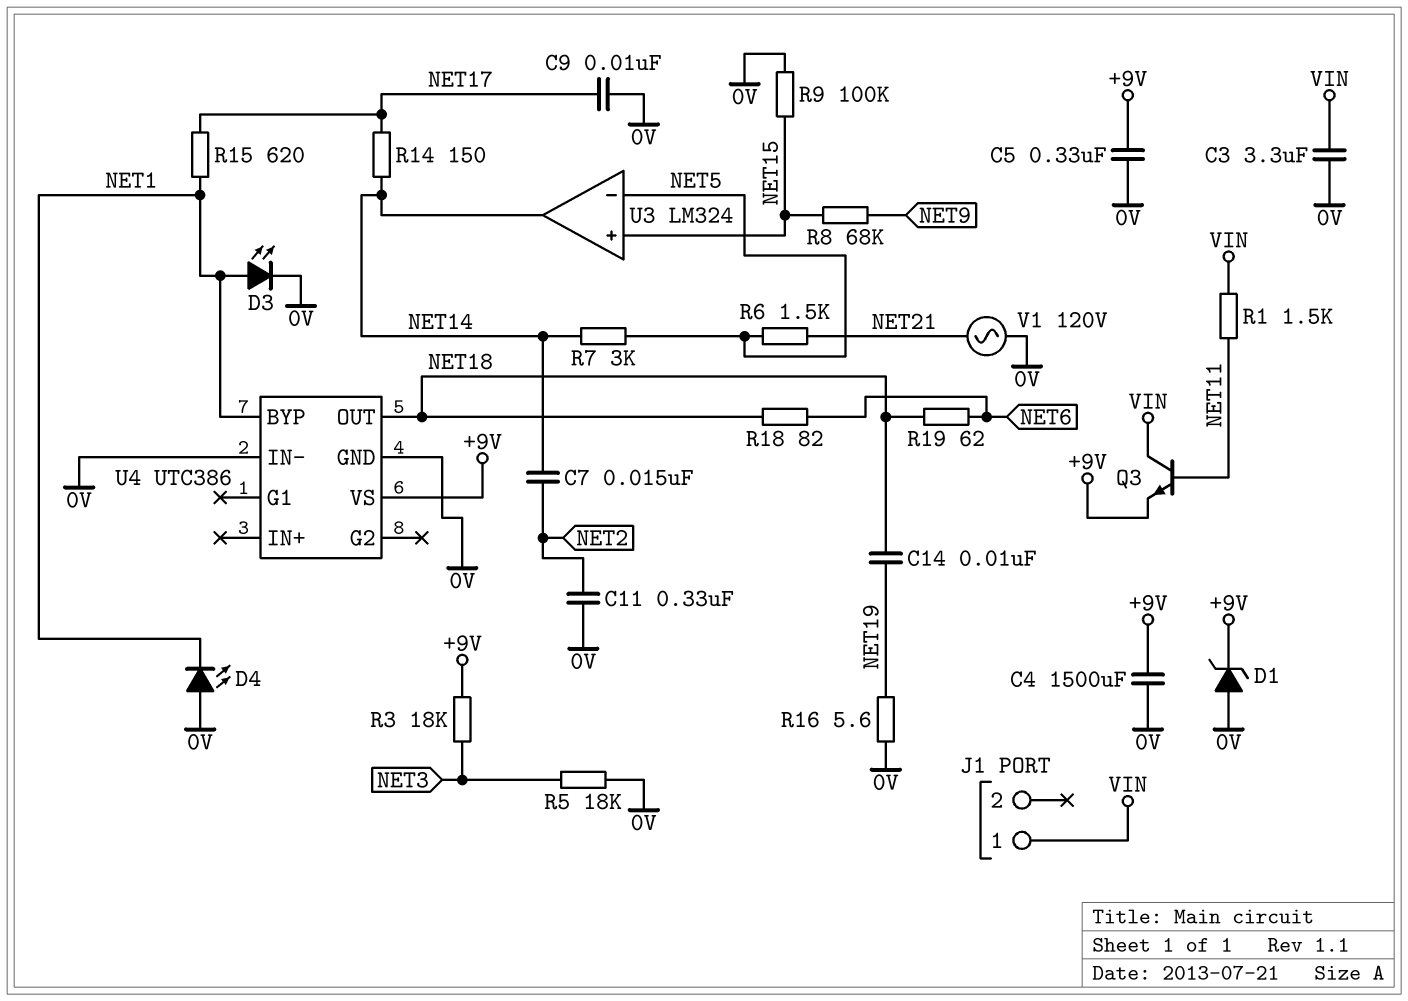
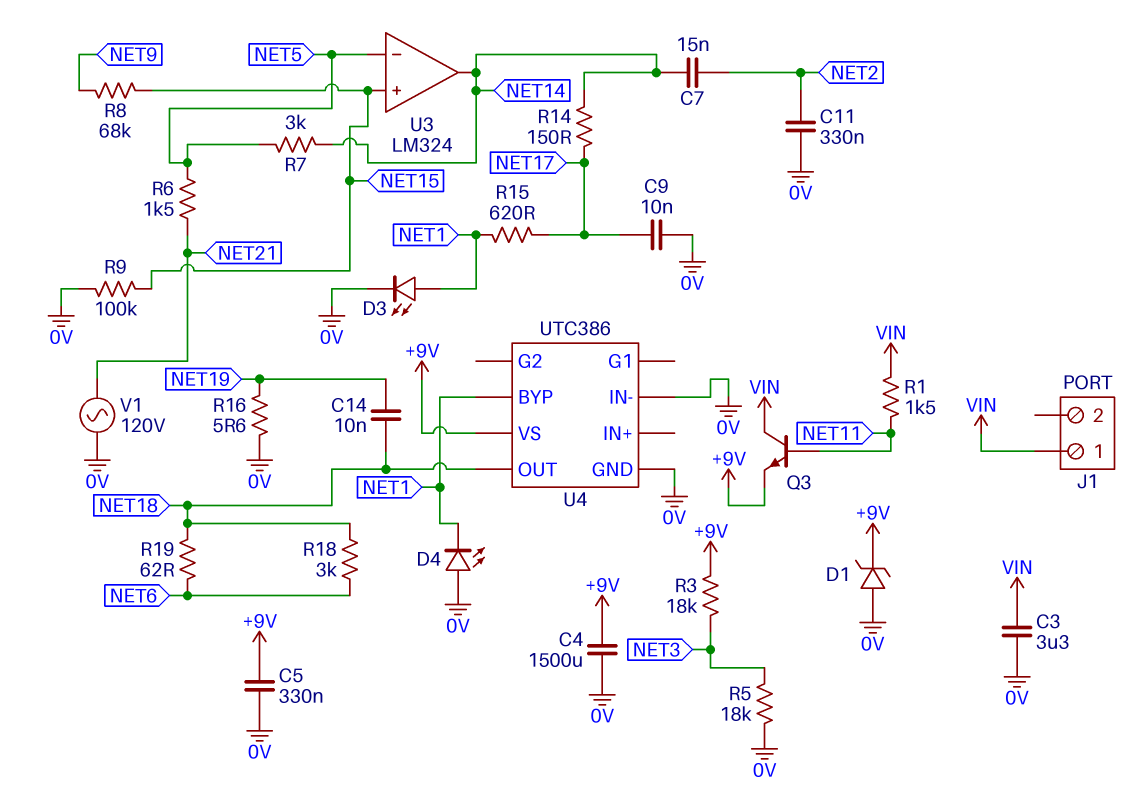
R18: 82 (NET6, NET18) -> 3k (NET6, NET18)

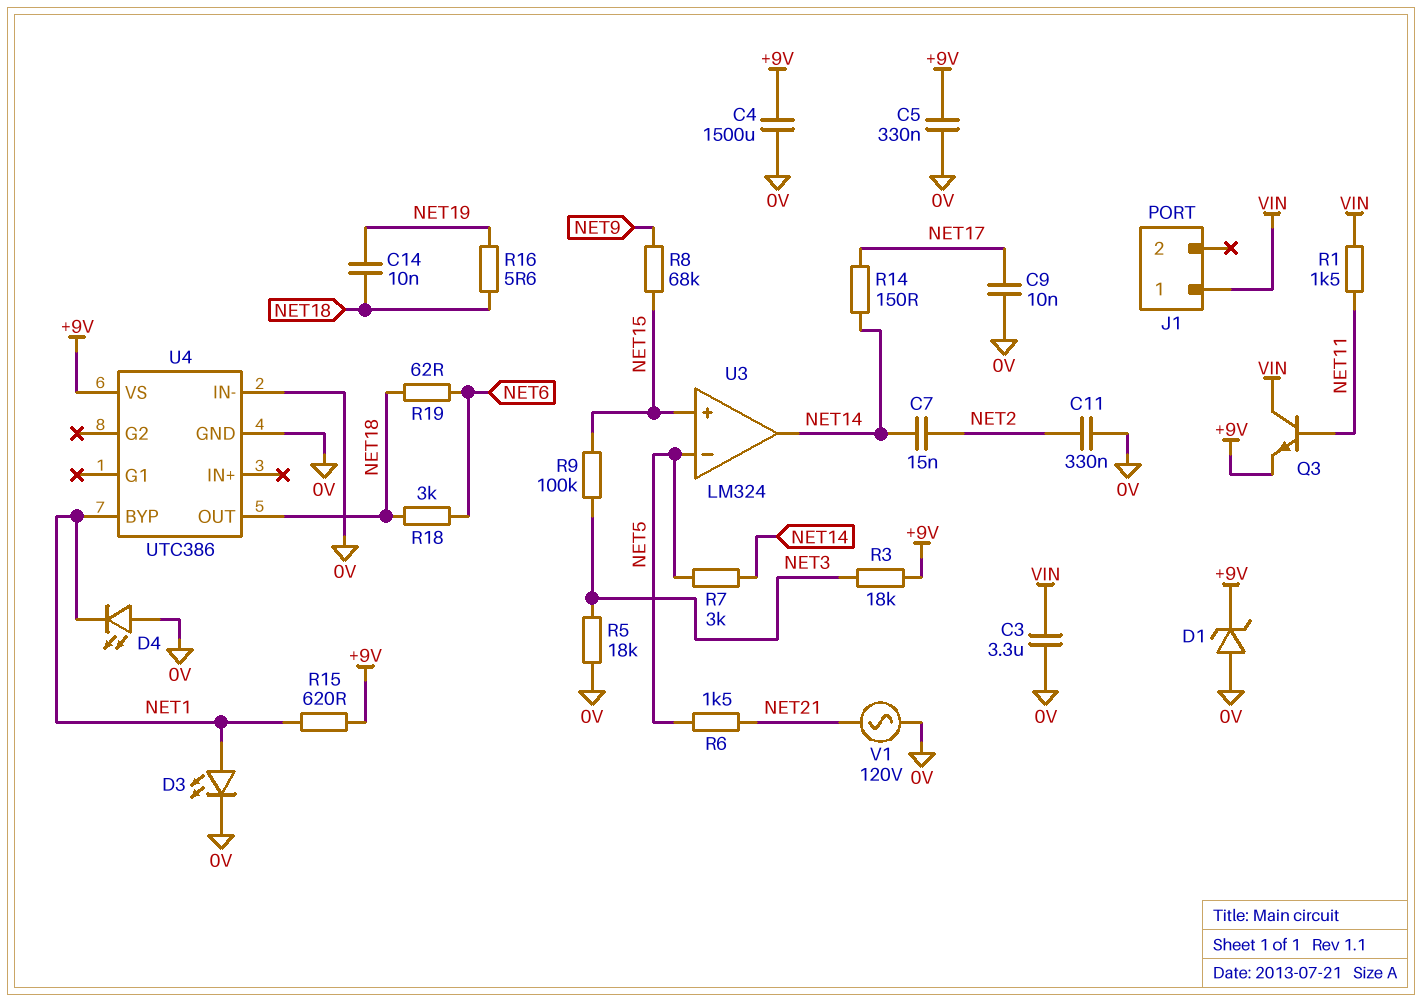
R9: 100k (0V, NET15) -> 100k (NET3, NET15)
R15: 620 (NET1, NET17) -> 620 (+9V, NET1)
R16: 5.6 (0V, NET19) -> 5.6 (NET18, NET19)

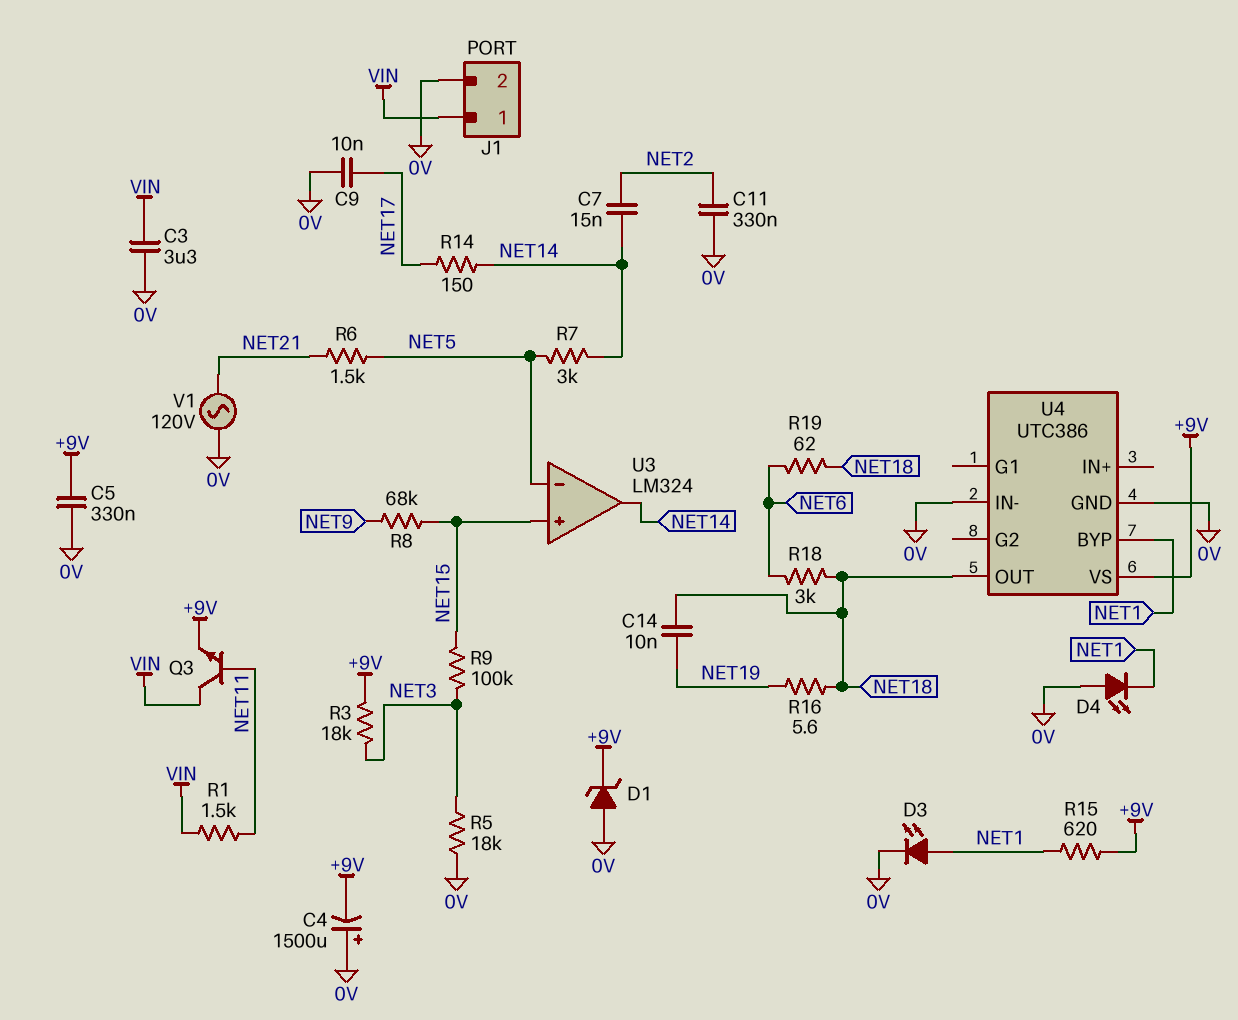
C4: 1500uF (+9V, 0V) -> 1500uF (plus 0V, minus +9V)
J1 pin 2: none -> 0V

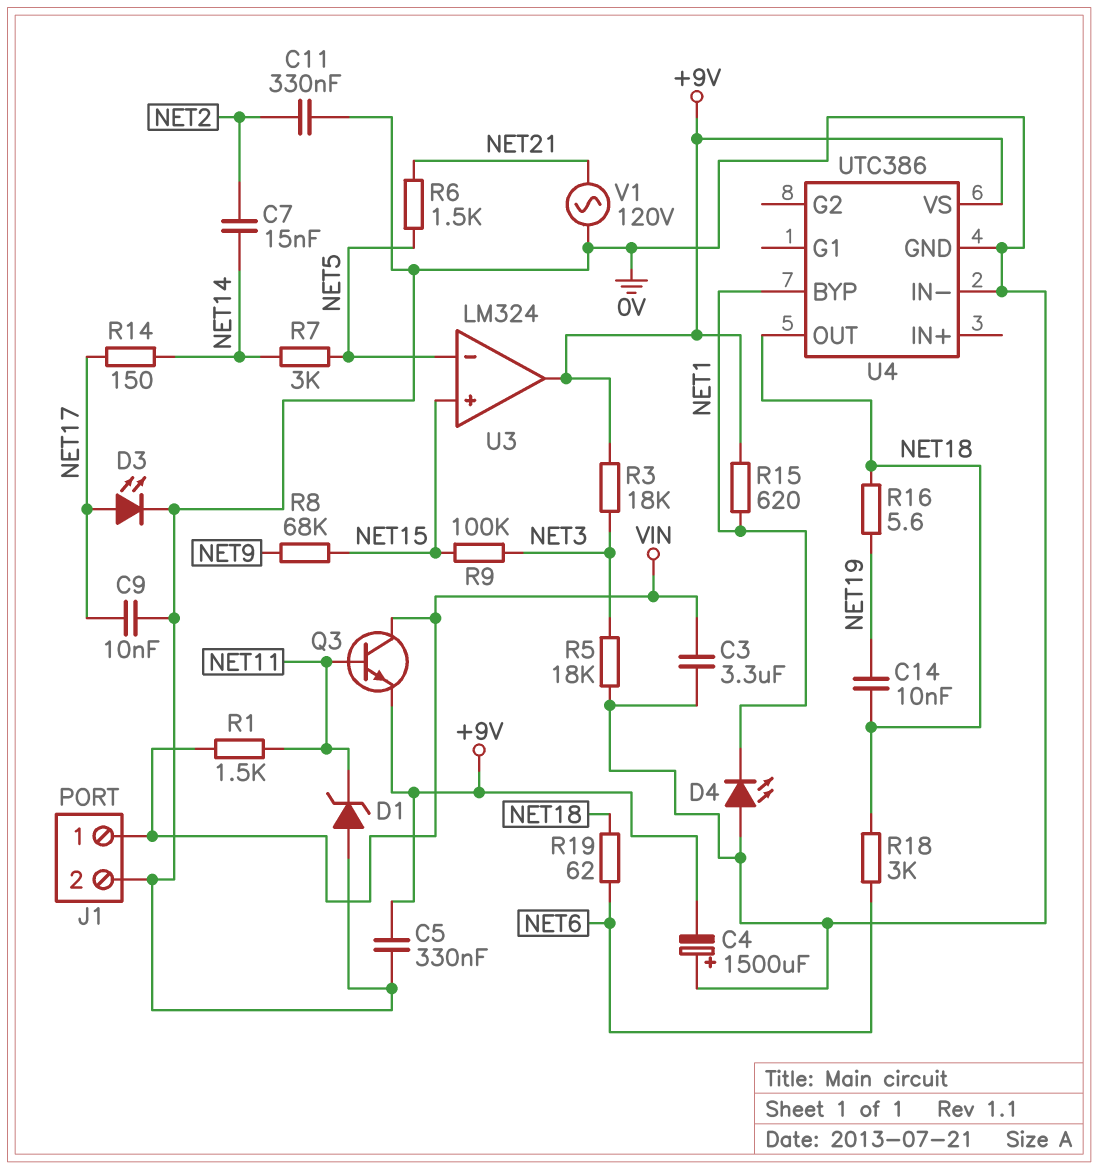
D1: zener (A 0V, K +9V) -> zener (A 0V, K NET11)
D3: LED (A NET1, K 0V) -> LED (A NET17, K 0V)
U3 pin out: NET14 -> +9V

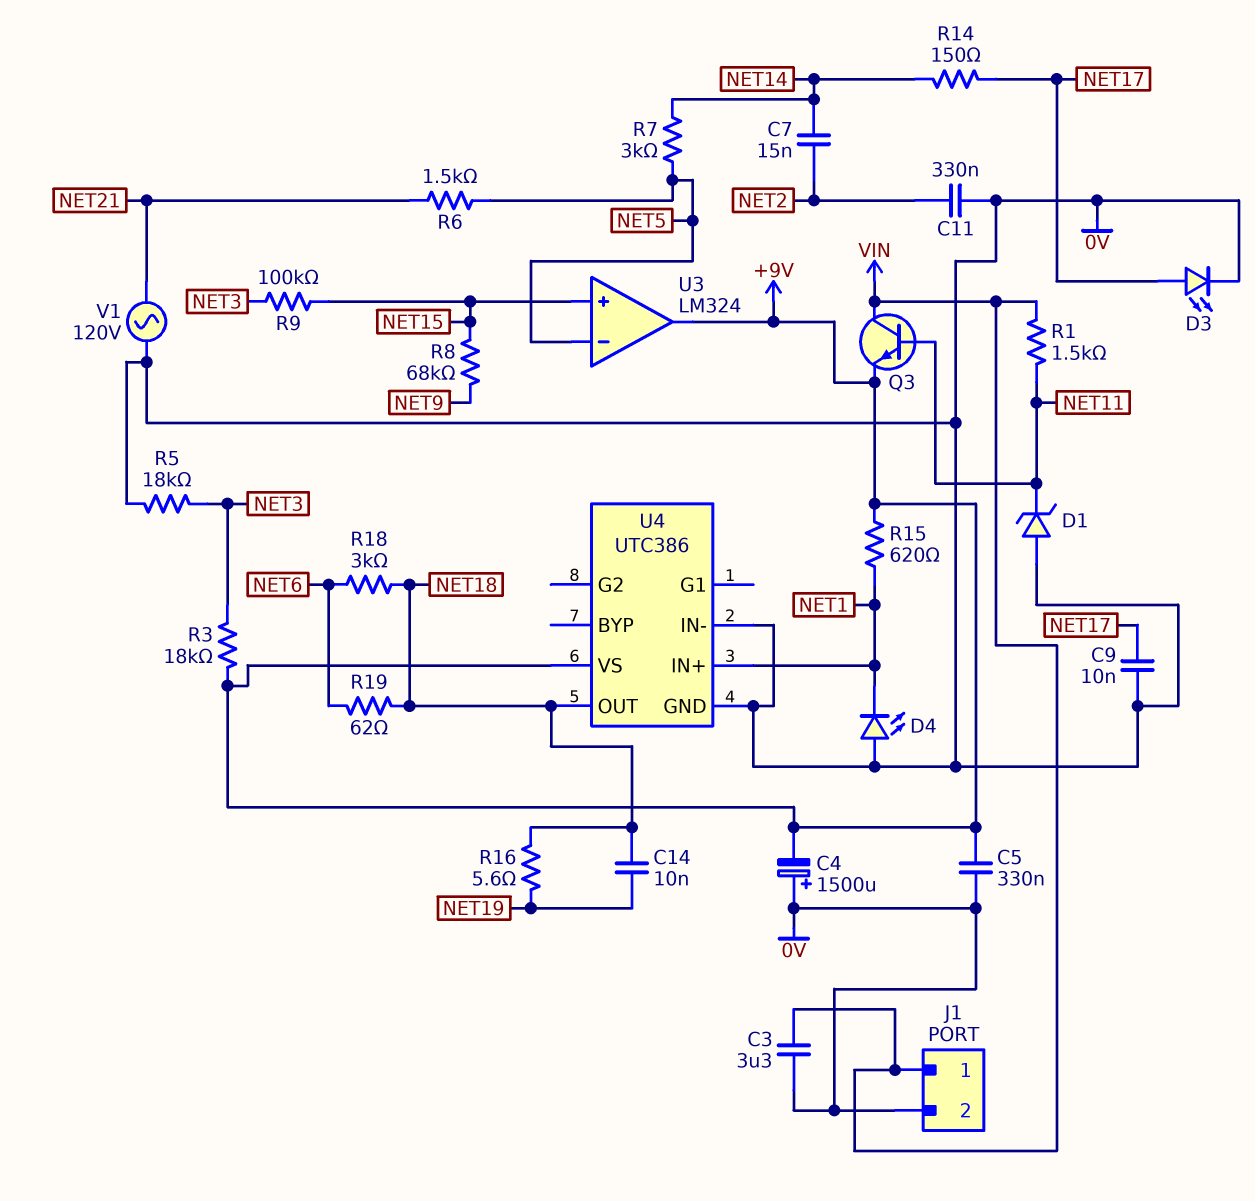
U4 pin BYP: NET1 -> none
U4 pin IN+: none -> NET1

